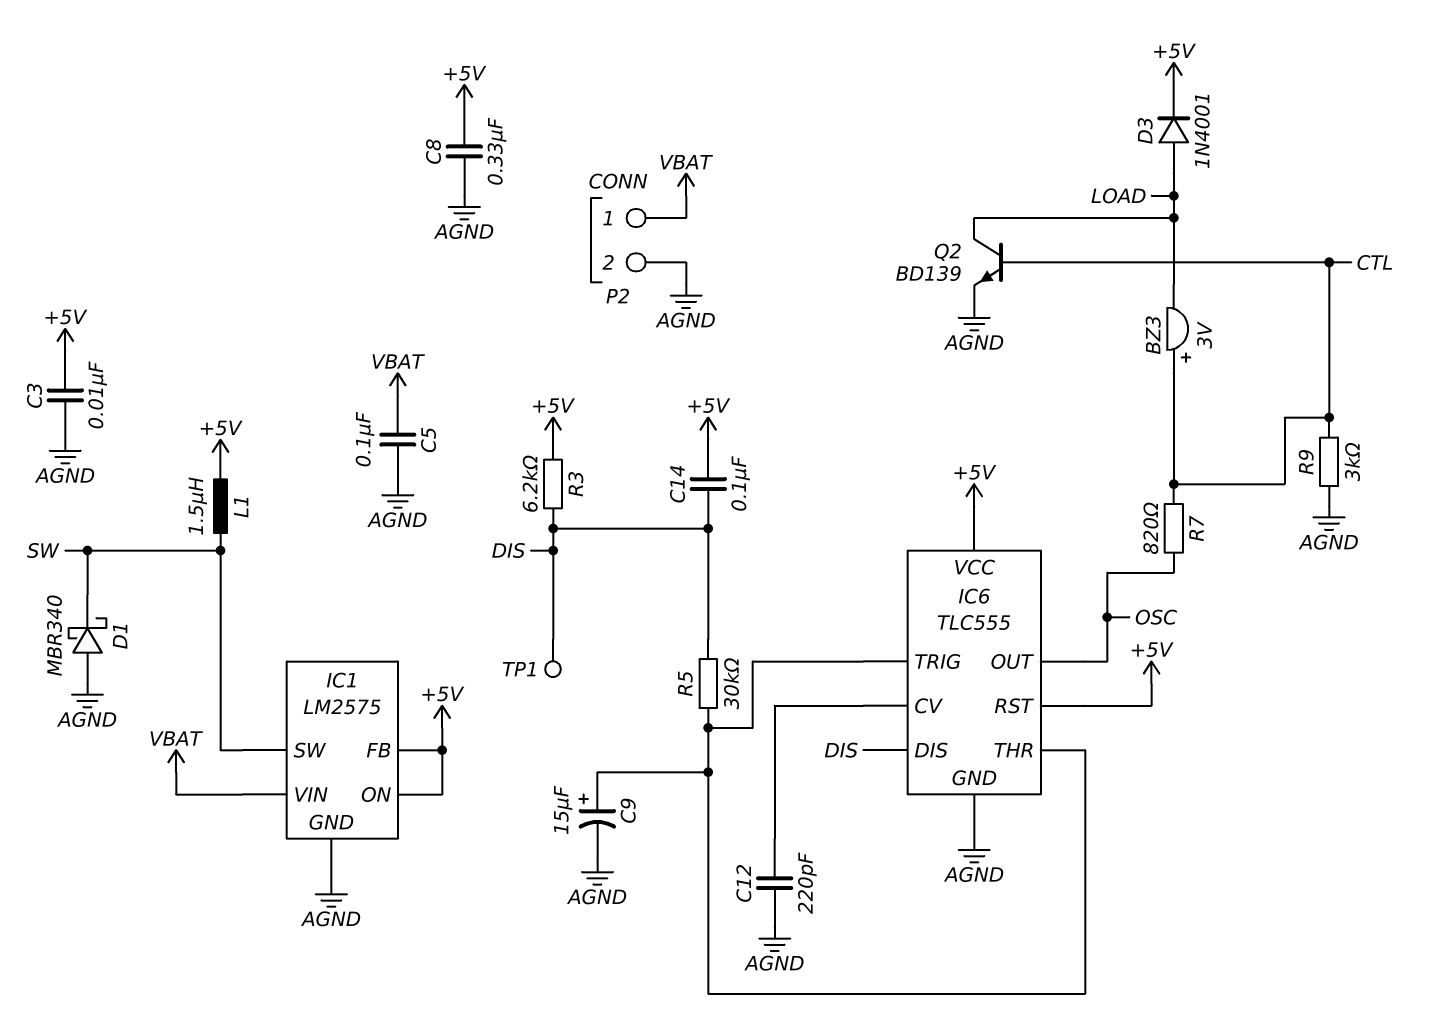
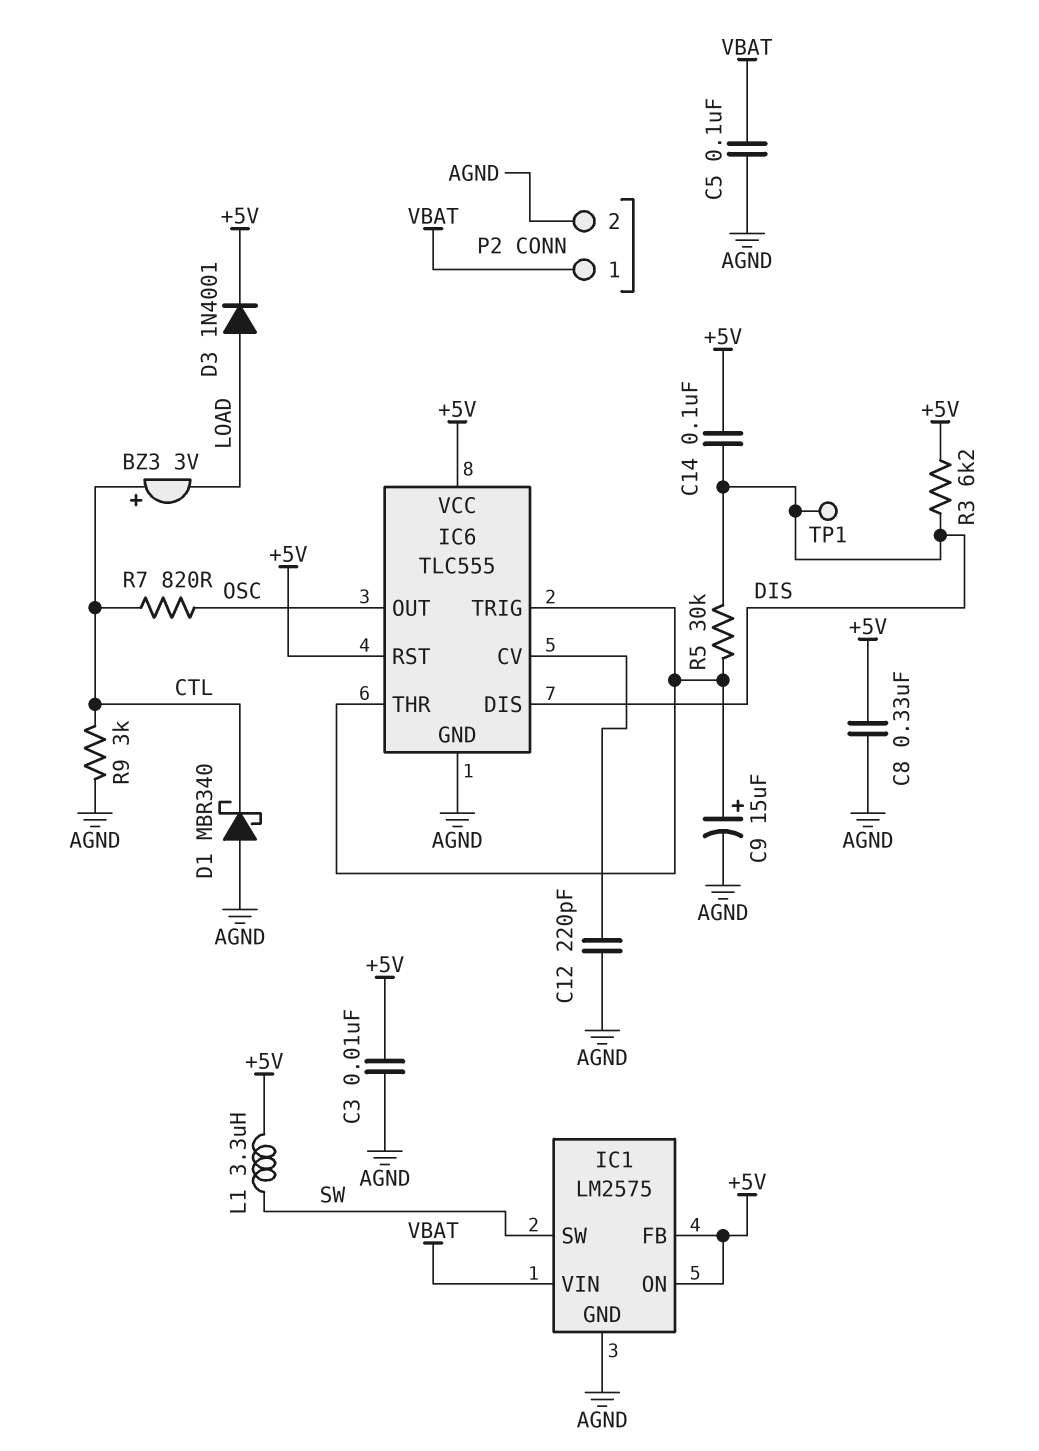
D1: schottky MBR340 (A AGND, K SW) -> schottky MBR340 (A AGND, K CTL)
L1: 1.5uH (+5V, SW) -> 3.3uH (+5V, SW)
Q2: NPN BD139 (B CTL, C LOAD, E AGND) -> none

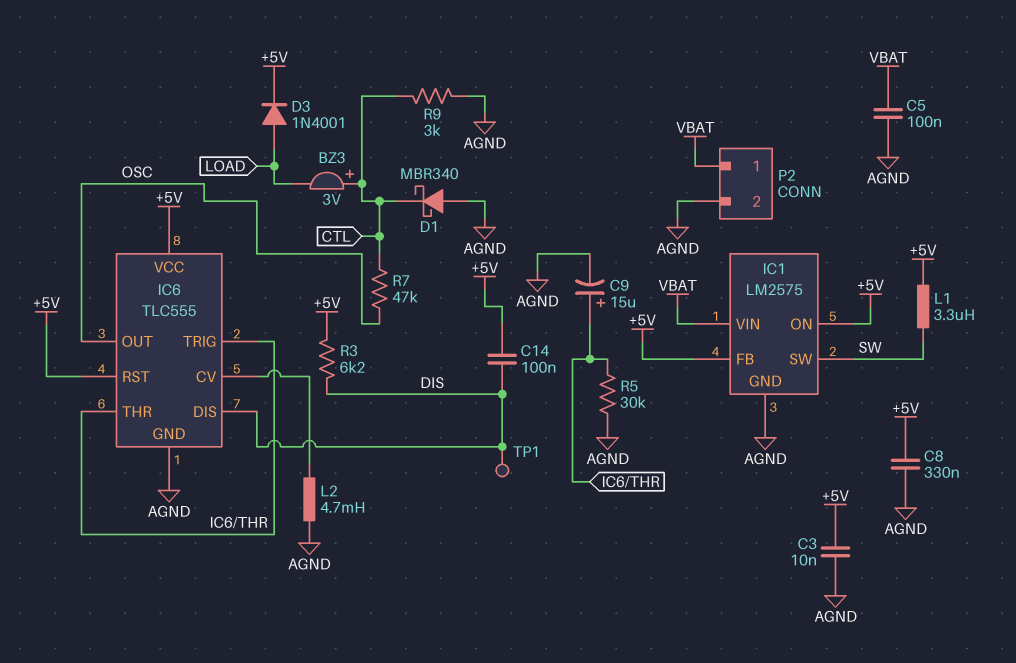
C12: 220pF (AGND, IC6/CV) -> none
L2: none -> 4.7mH (AGND, IC6/CV)
R5: 30k (DIS, IC6/THR) -> 30k (AGND, IC6/THR)
R7: 820 (CTL, OSC) -> 47k (CTL, OSC)

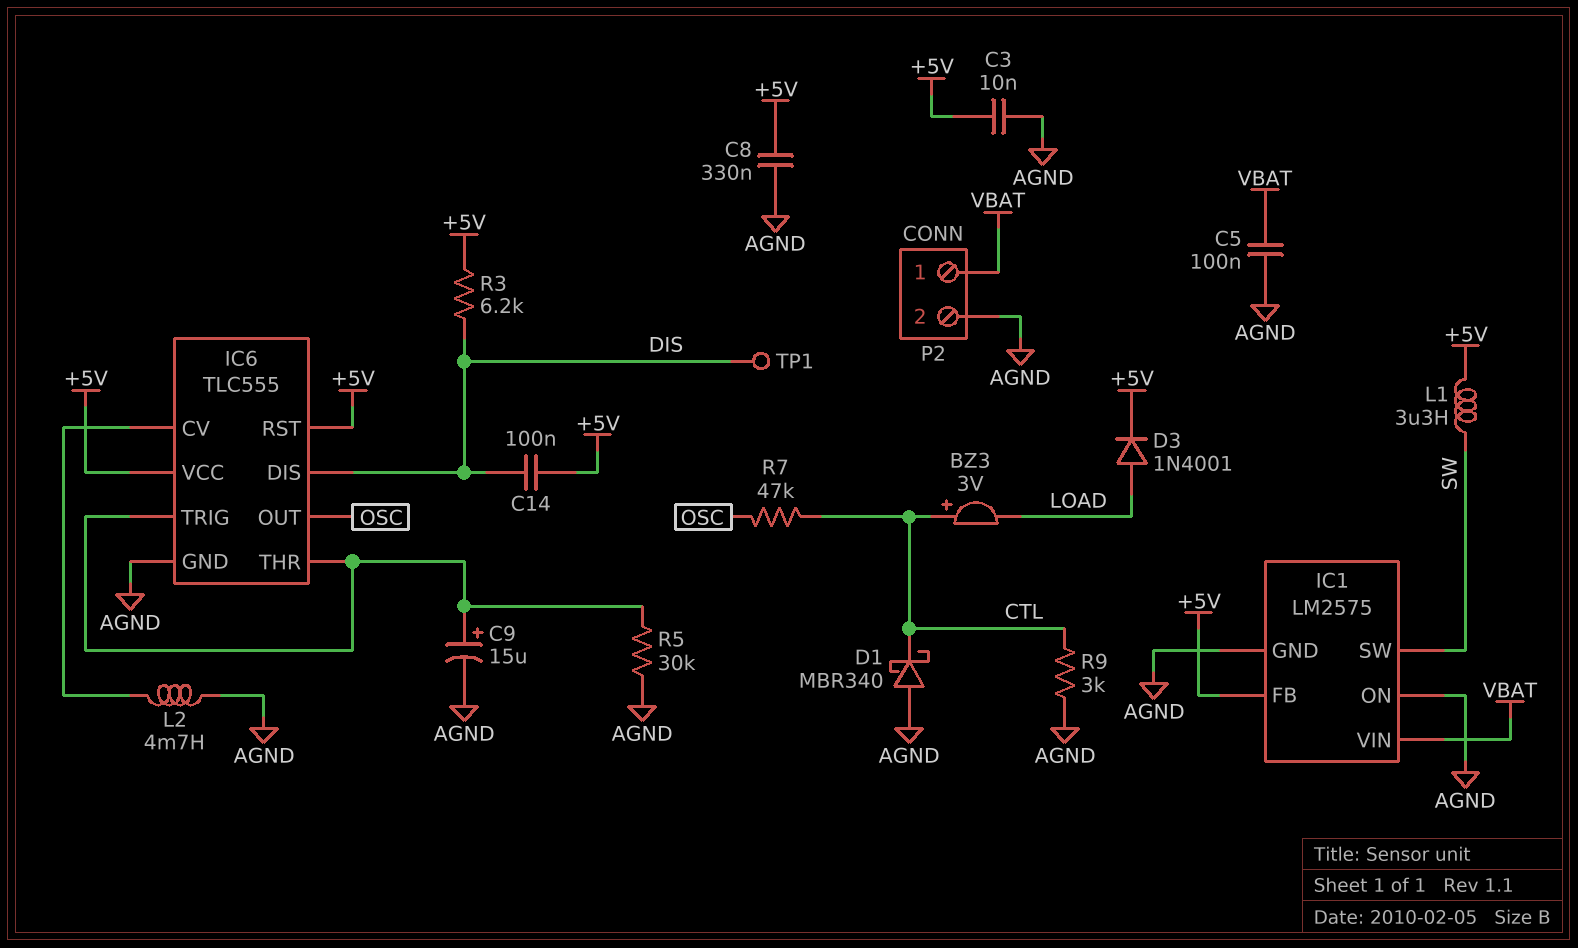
IC1 pin ON: +5V -> AGND

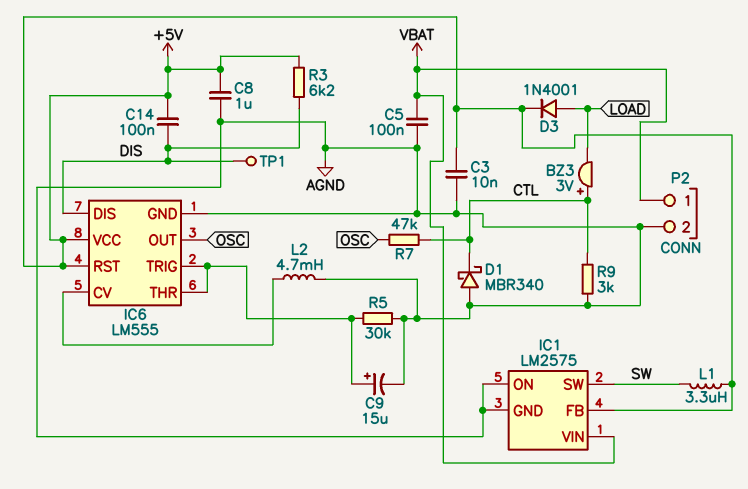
C8: 330nF (+5V, AGND) -> 1uF (+5V, AGND)
IC6: TLC555 -> LM555

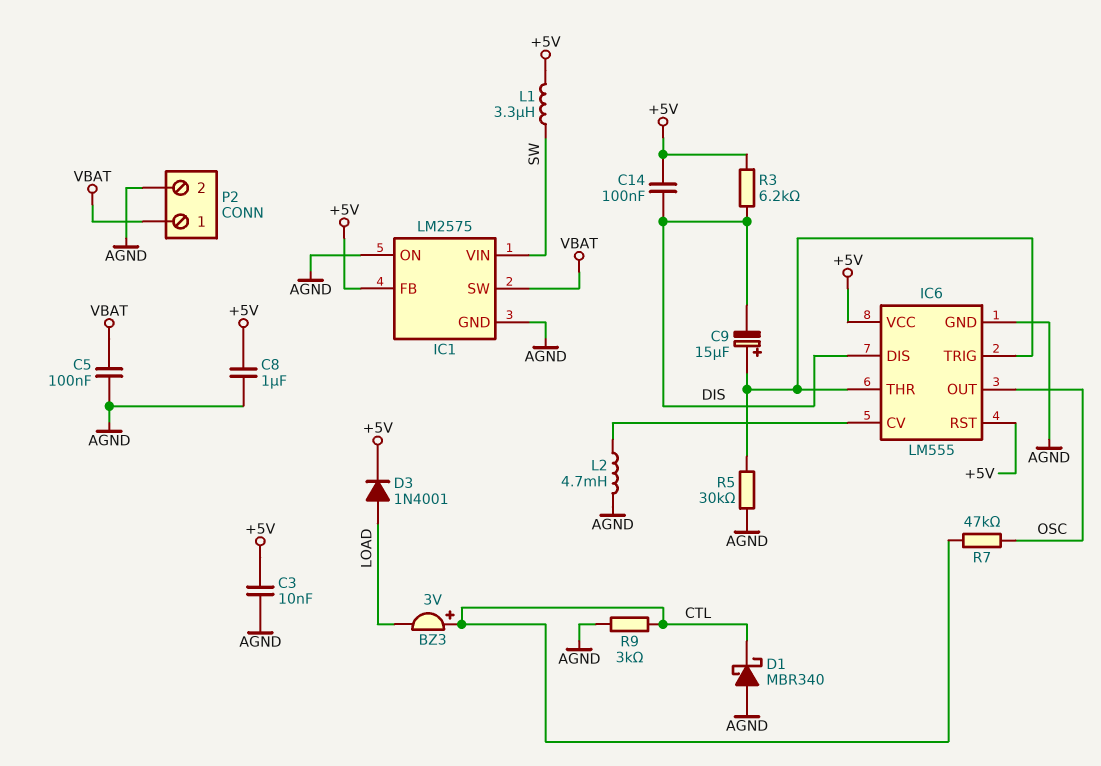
C9: 15uF (plus IC6/THR, minus AGND) -> 15uF (plus IC6/THR, minus DIS)
IC1 pin SW: SW -> VBAT
IC1 pin VIN: VBAT -> SW
TP1: test point (DIS) -> none

